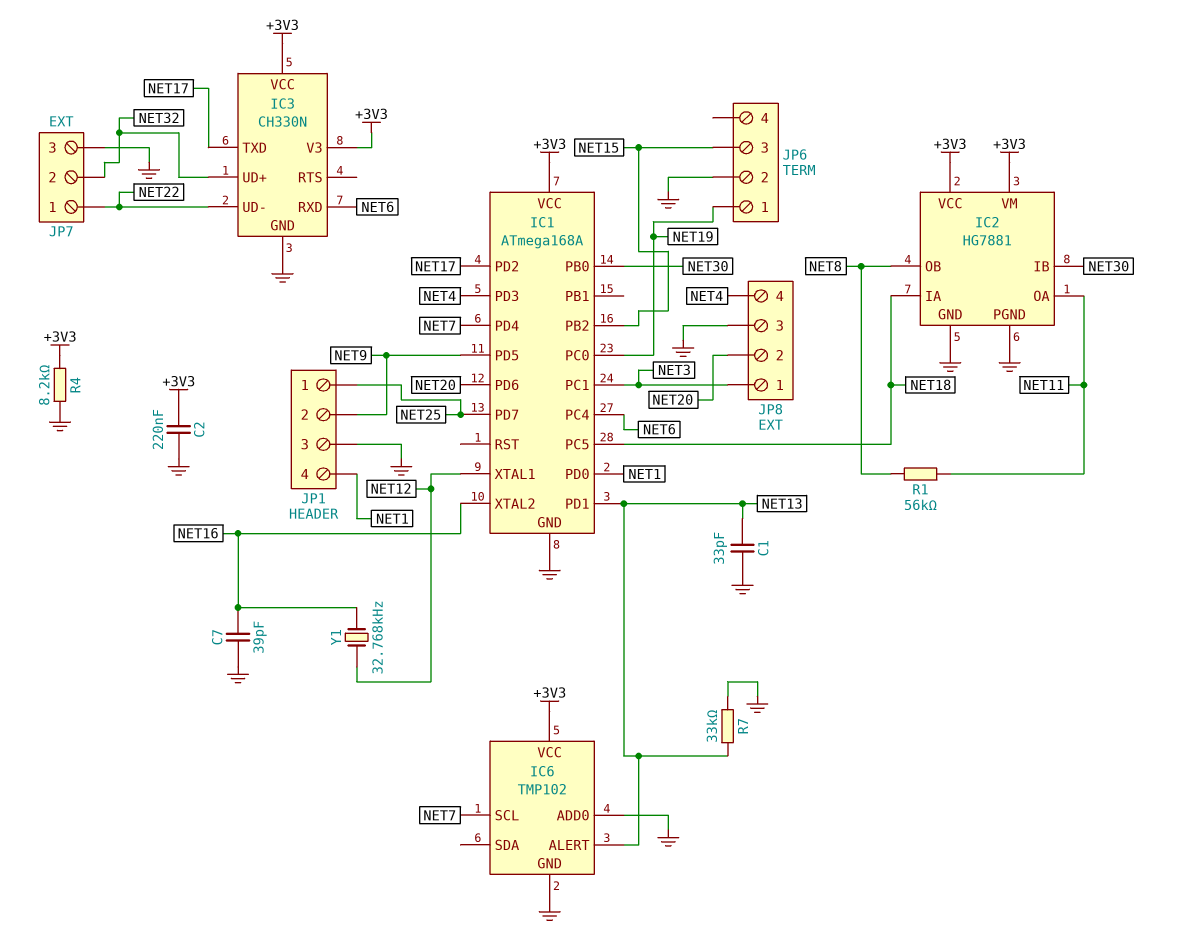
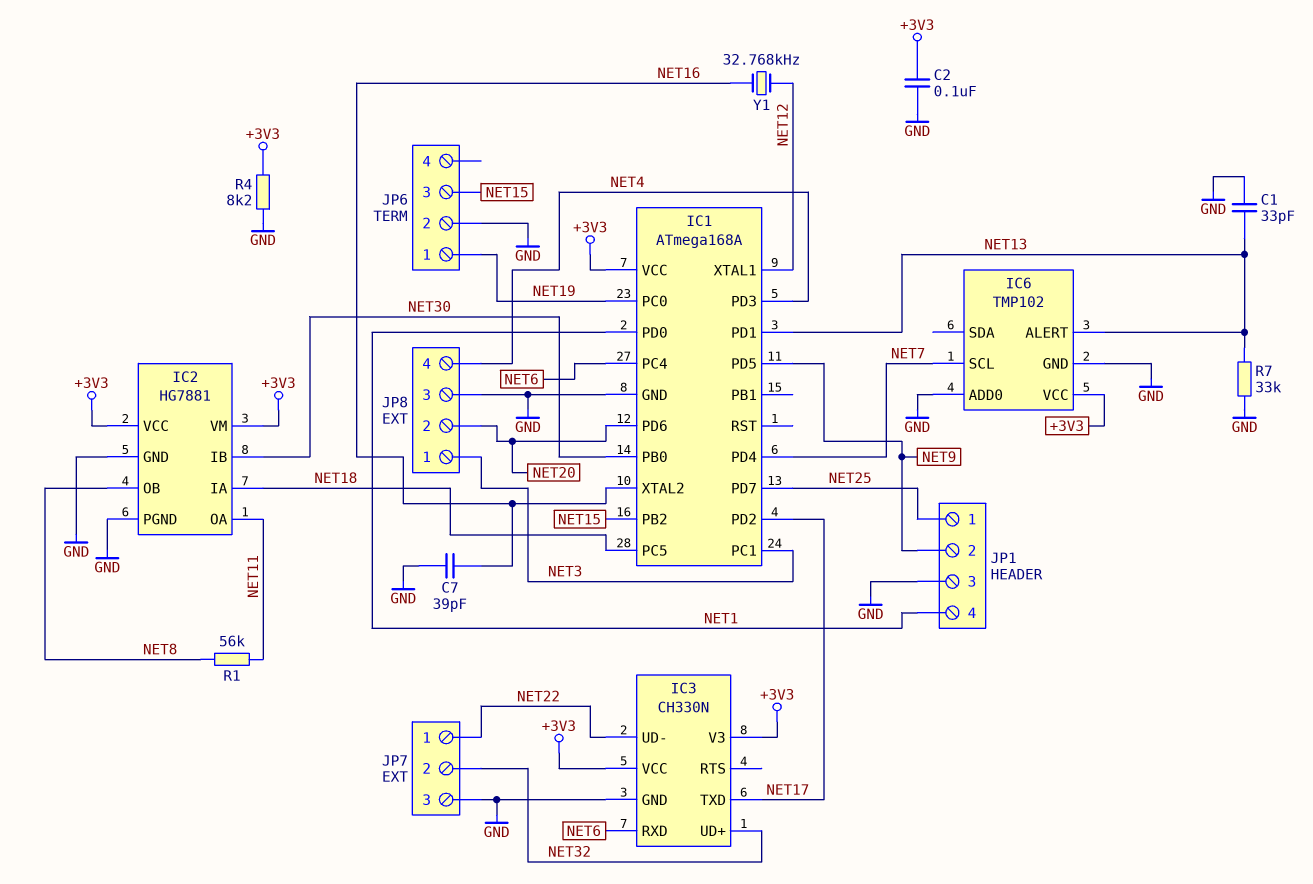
C2: 220nF (+3V3, GND) -> 100nF (+3V3, GND)

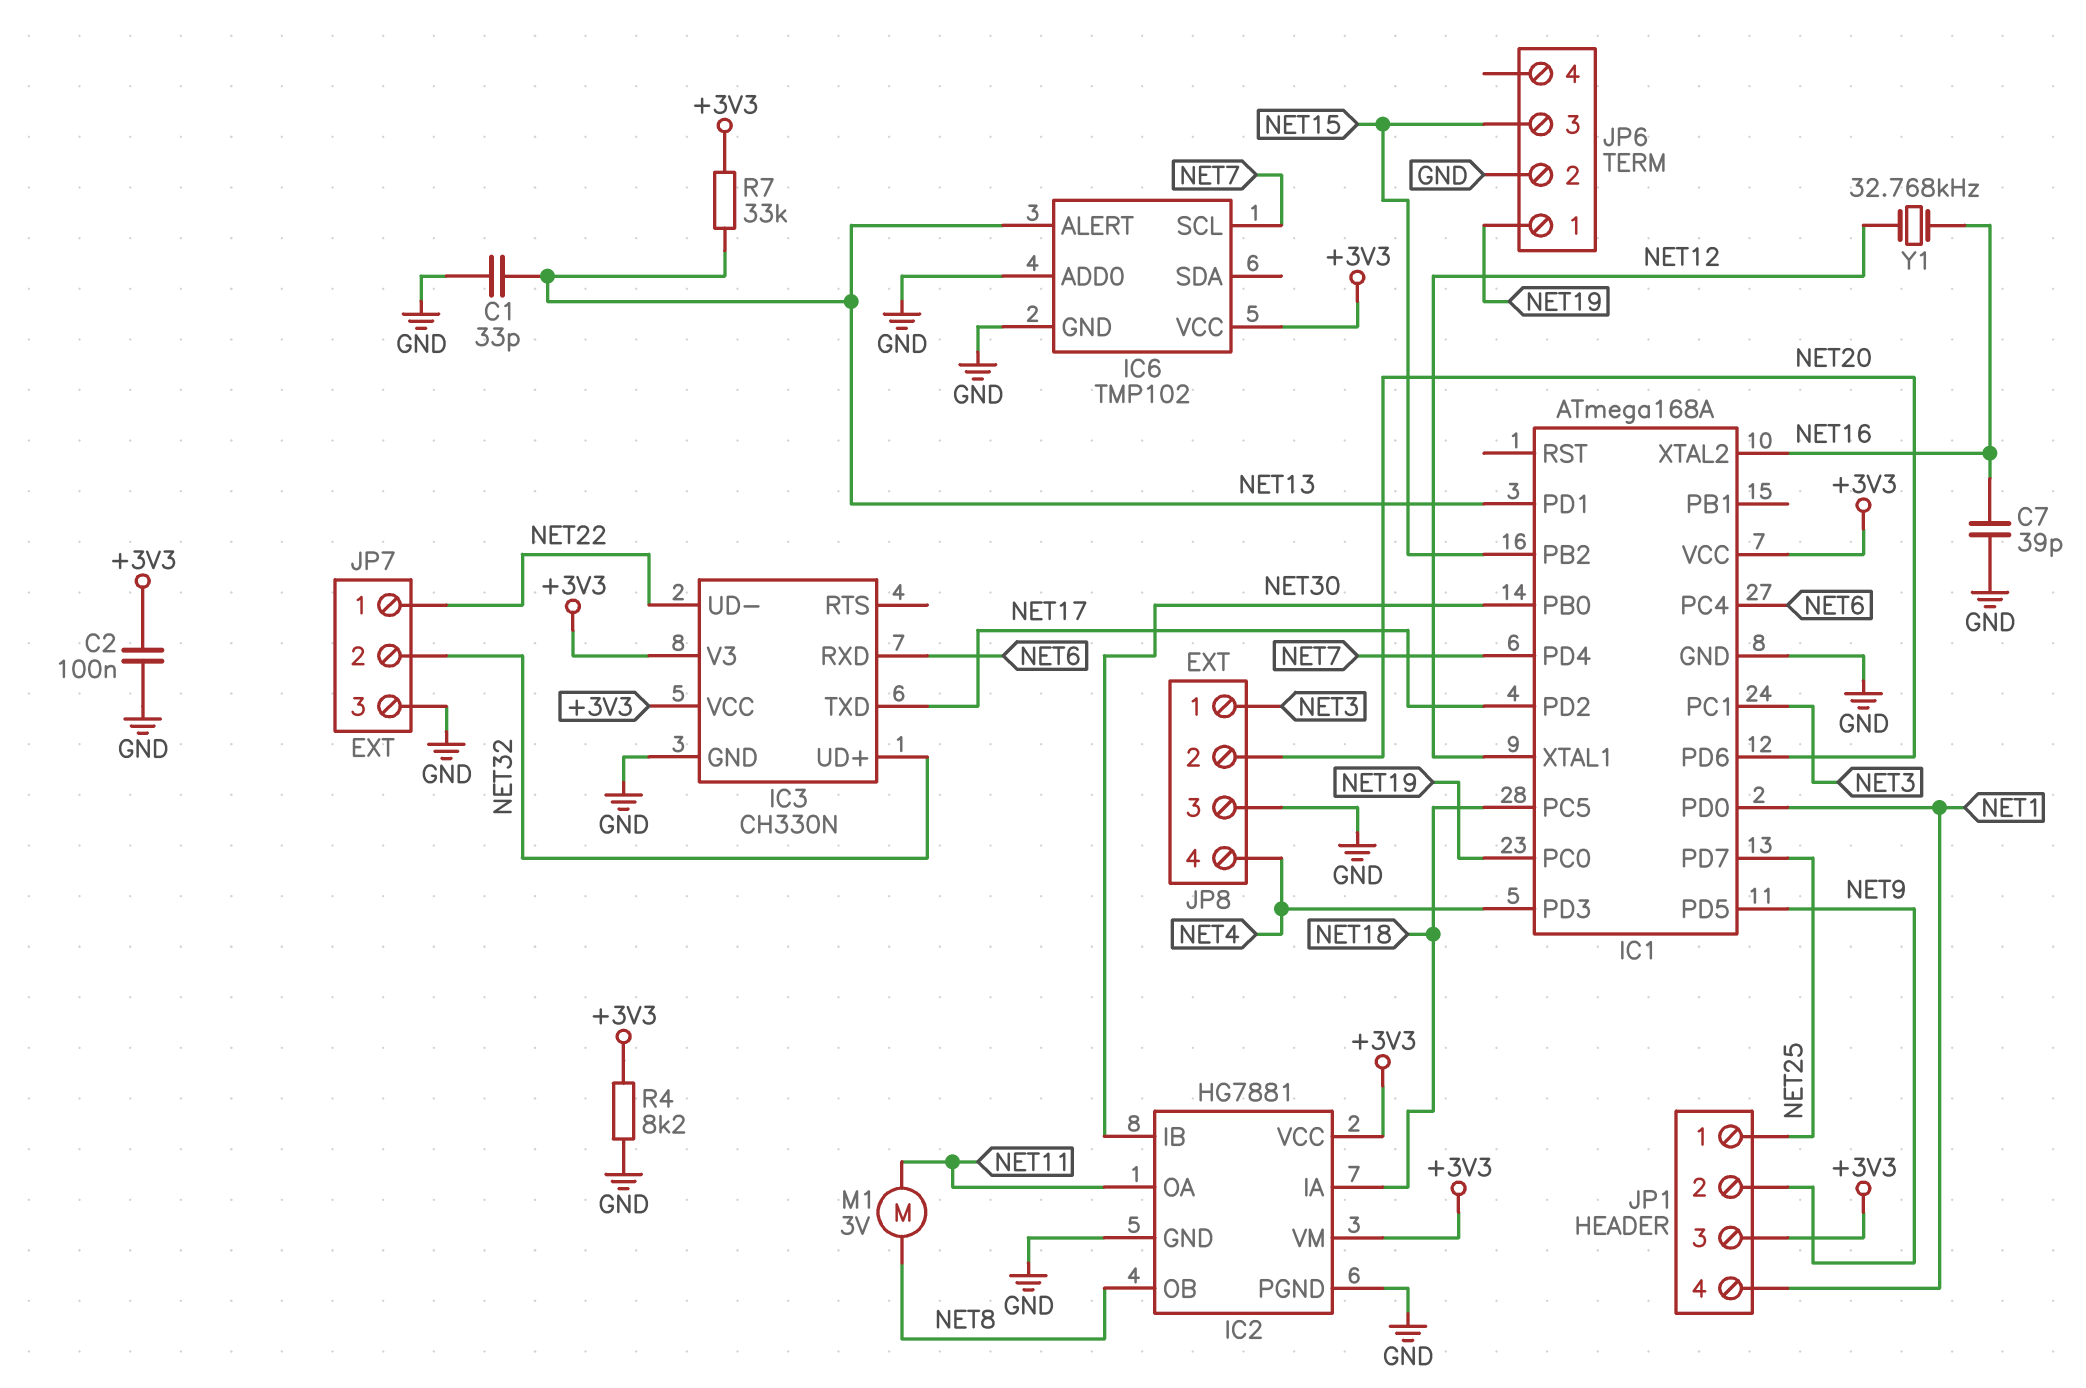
JP1 pin 3: GND -> +3V3
M1: none -> motor 3V (NET8, NET11)
R1: 56k (NET8, NET11) -> none
R7: 33k (GND, NET13) -> 33k (+3V3, NET13)

